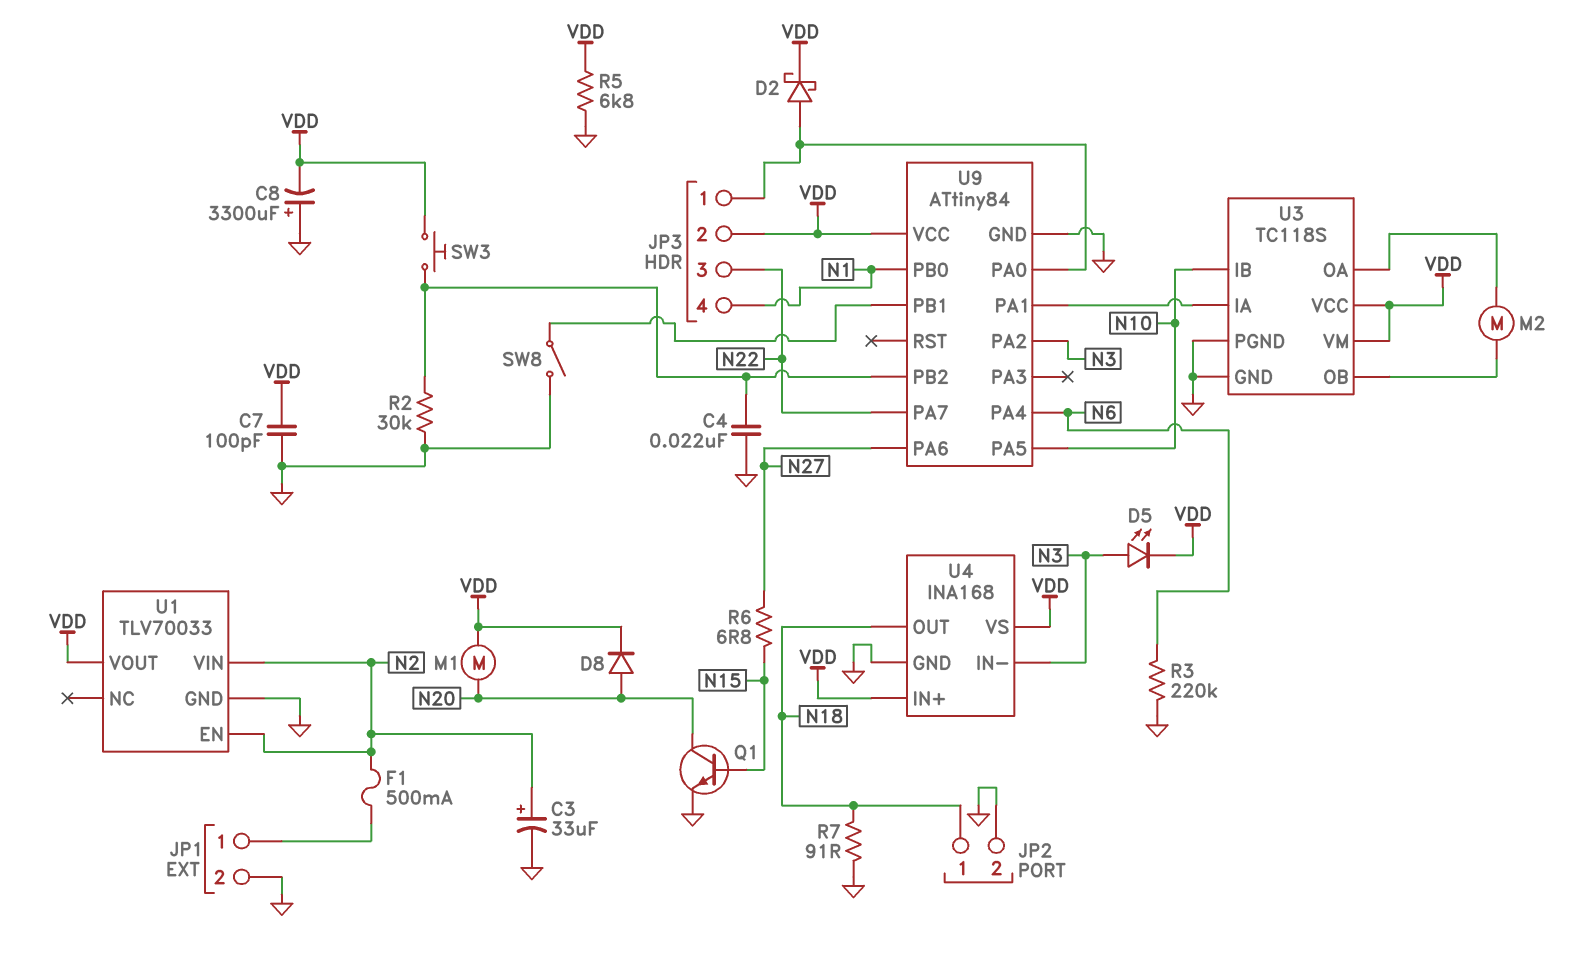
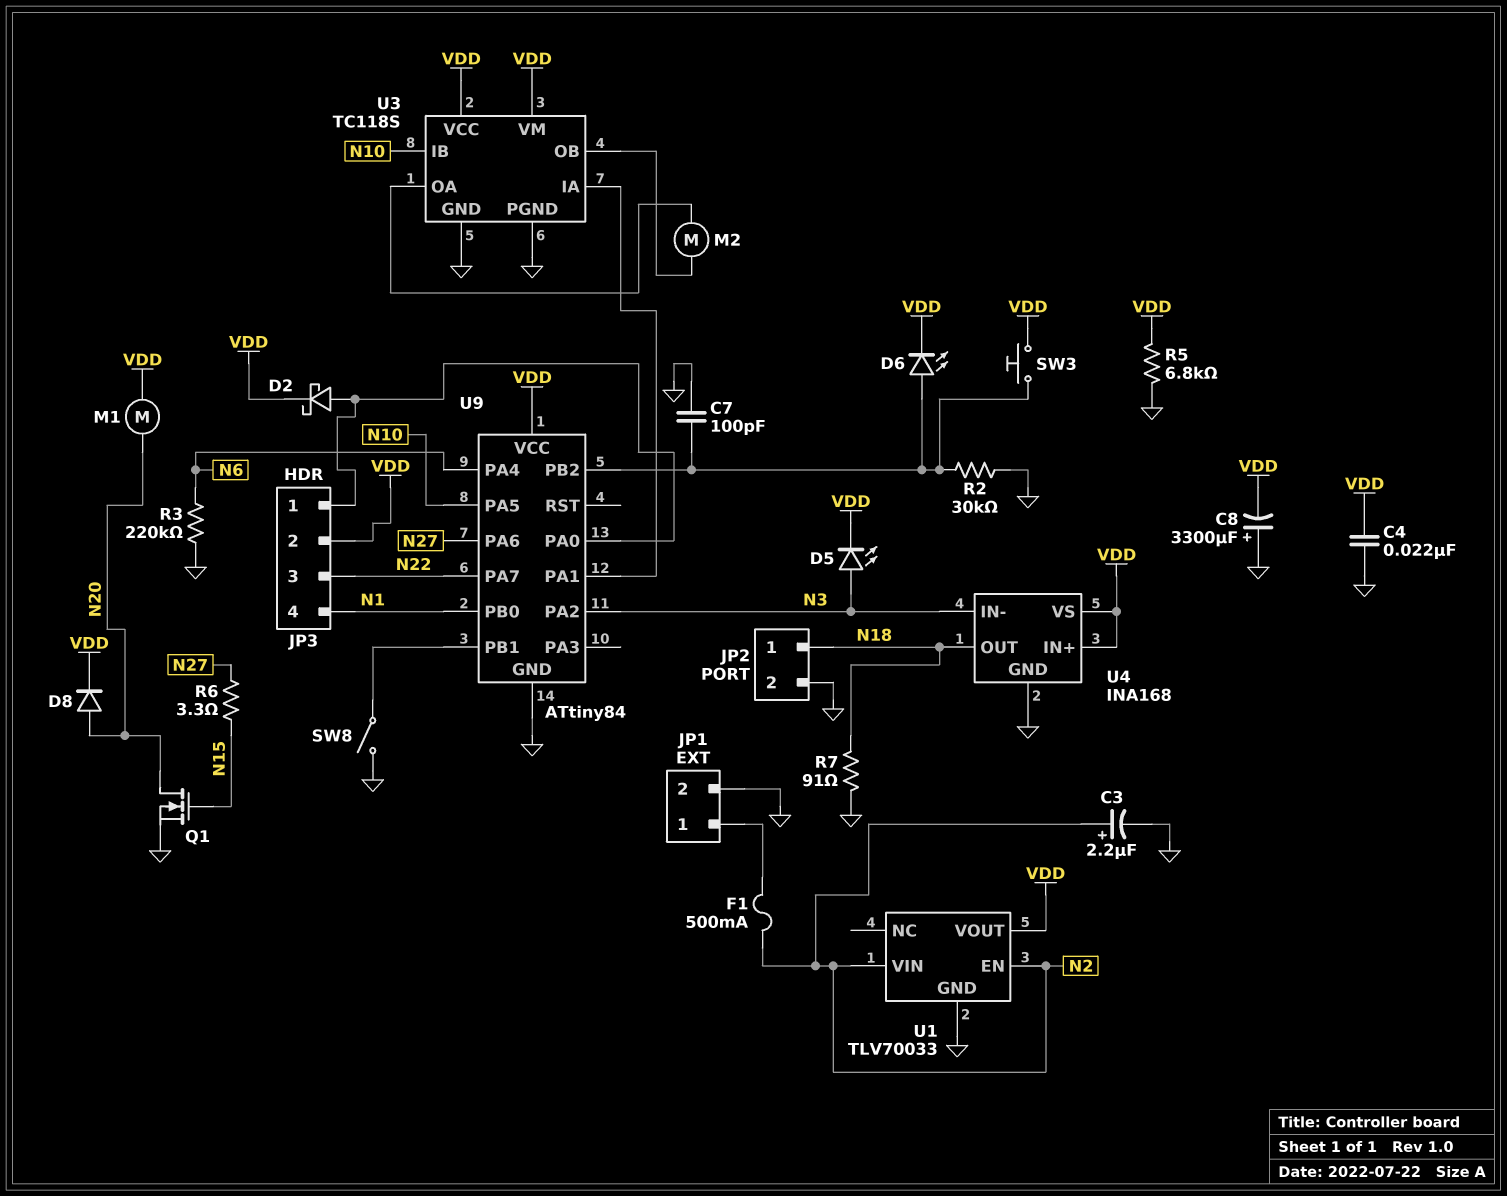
C3: 33uF (plus N2, minus GND) -> 2.2uF (plus N2, minus GND)
C4: 22nF (GND, U9/PB2) -> 22nF (GND, VDD)
C7: 100pF (GND, VDD) -> 100pF (GND, U9/PB2)
D6: none -> LED (A U9/PB2, K VDD)
Q1: NPN (B N15, C N20, E GND) -> NMOS (G N15, D N20, S GND)
R6: 6.8 (N15, N27) -> 3.3 (N15, N27)

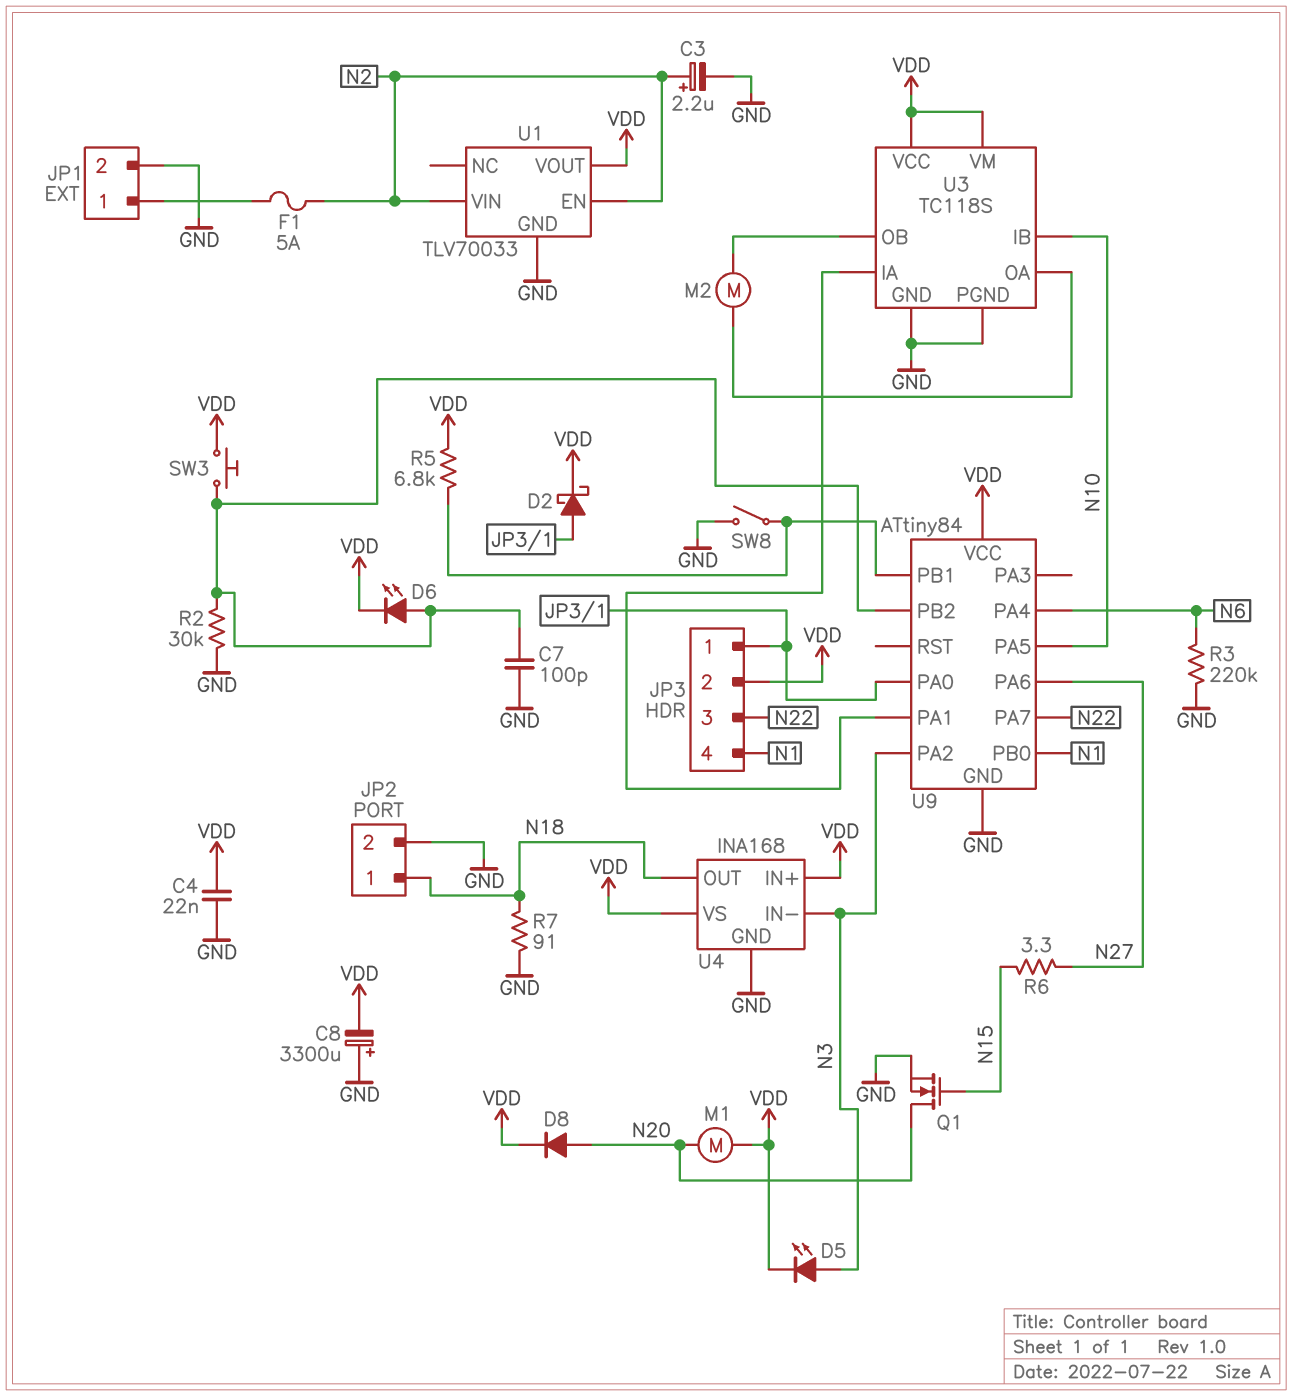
F1: 500mA (JP1/1, N2) -> 5A (JP1/1, N2)
R5: 6.8k (GND, VDD) -> 6.8k (U9/PB1, VDD)

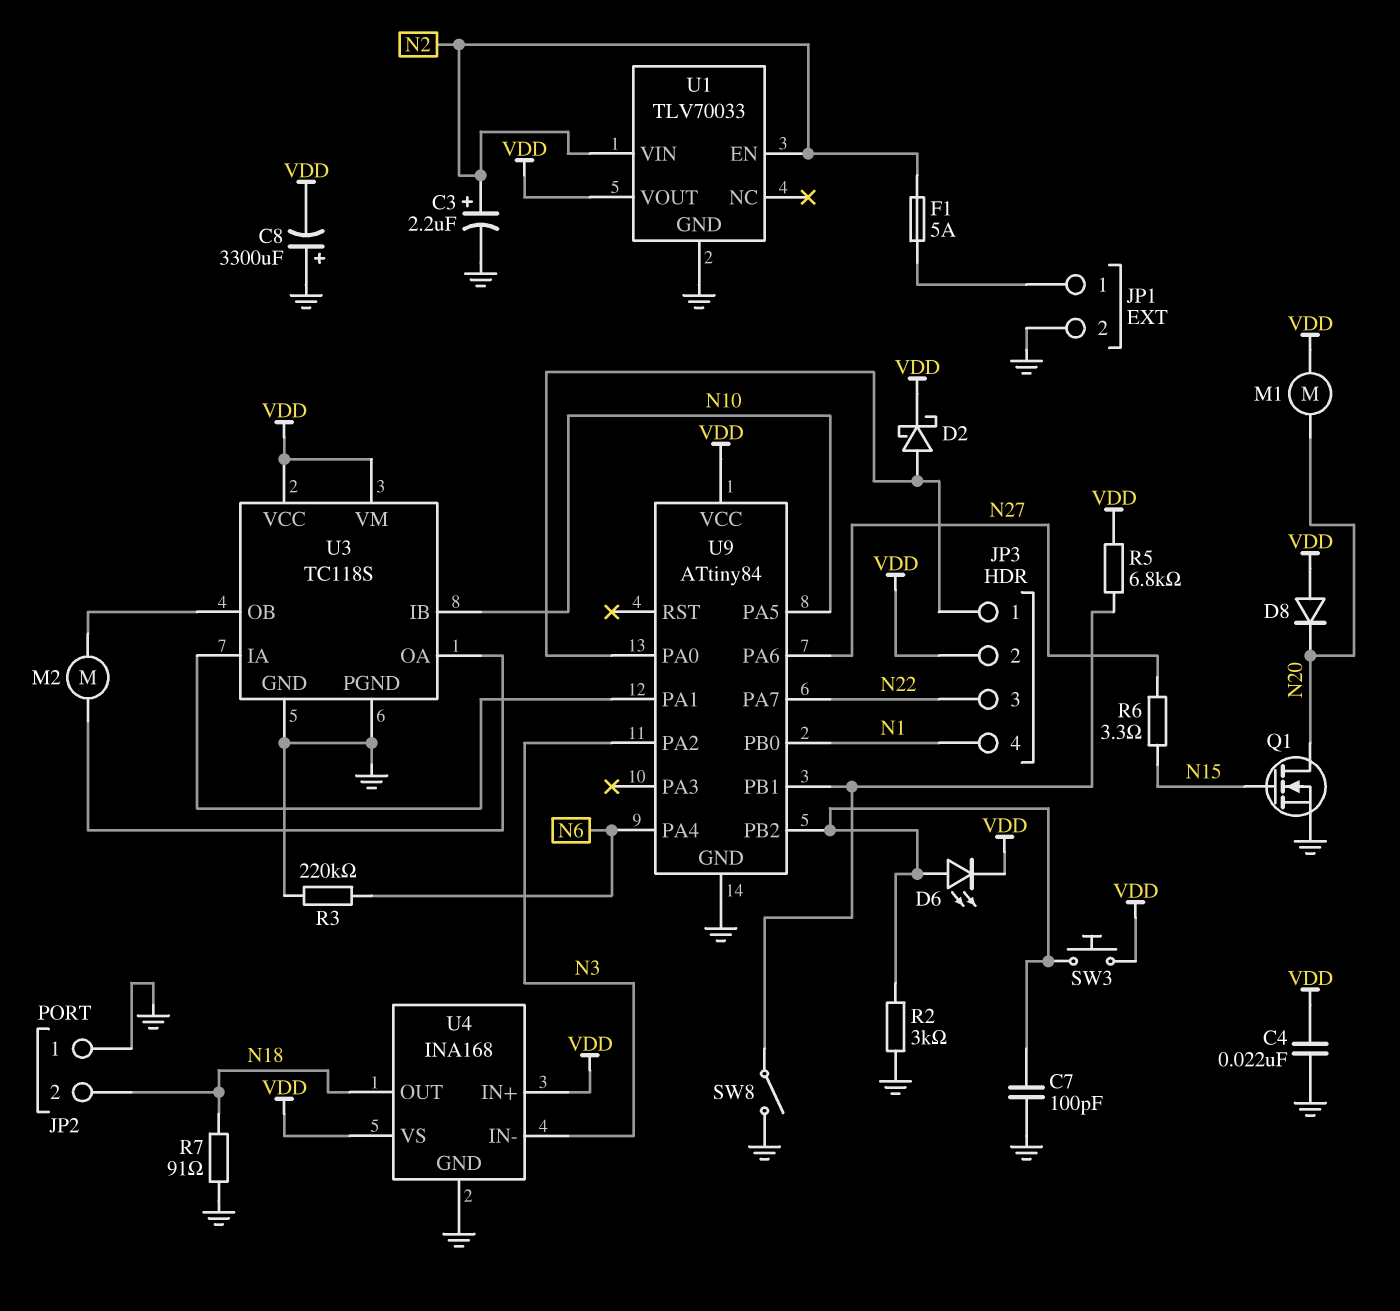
D5: LED (A N3, K VDD) -> none
D8: diode (A N20, K VDD) -> diode (A VDD, K N20)
JP2 pin 1: N18 -> GND
JP2 pin 2: GND -> N18
R2: 30k (GND, U9/PB2) -> 3k (GND, U9/PB2)

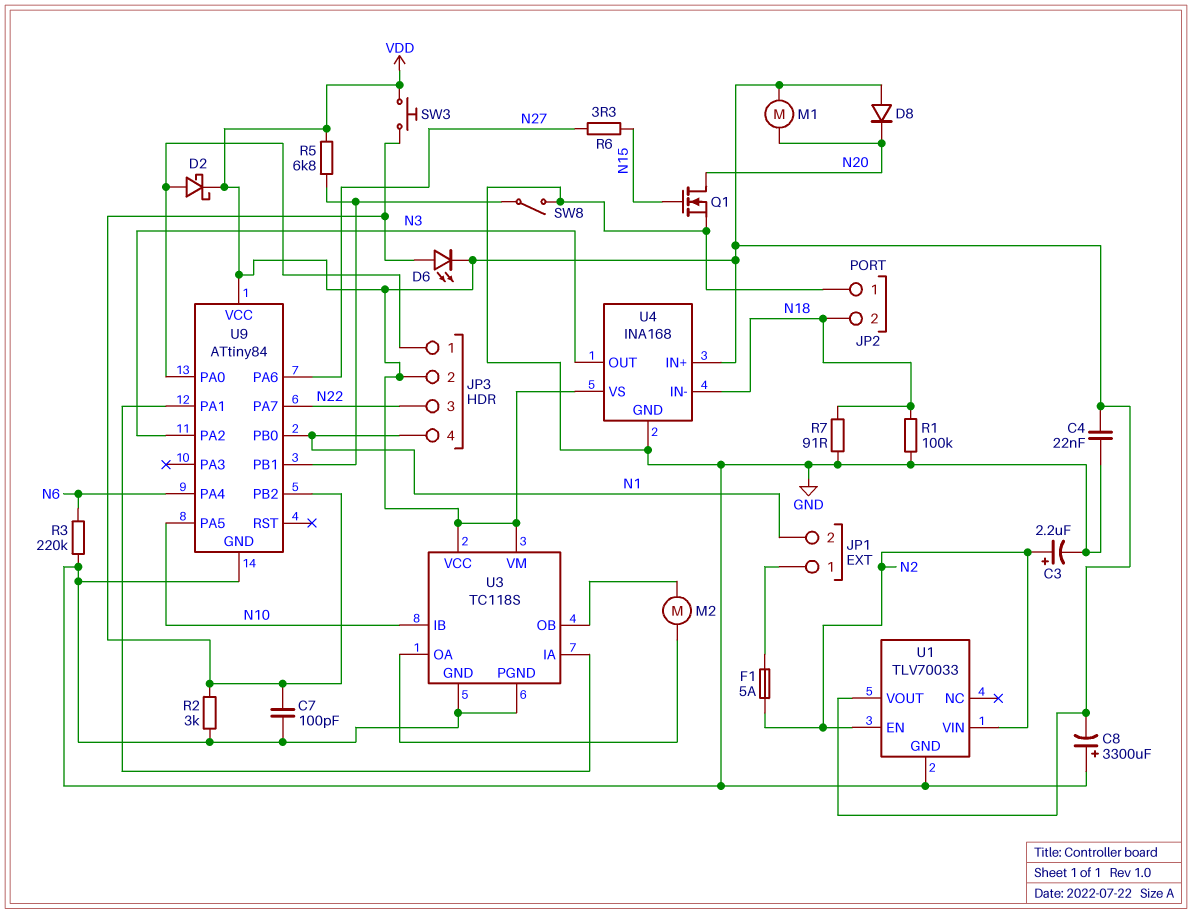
JP1 pin 2: GND -> N1
R1: none -> 100k (GND, N18)
U4 pin IN-: N3 -> N18
U4 pin OUT: N18 -> N3

